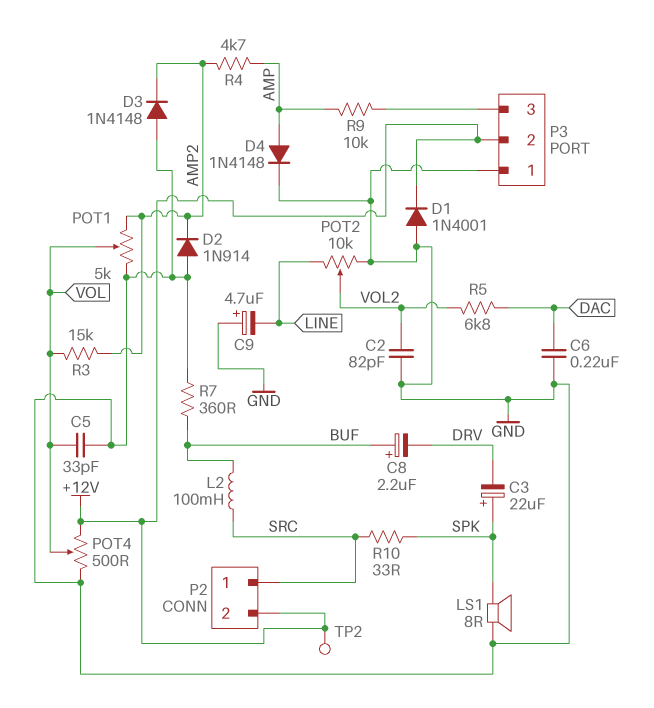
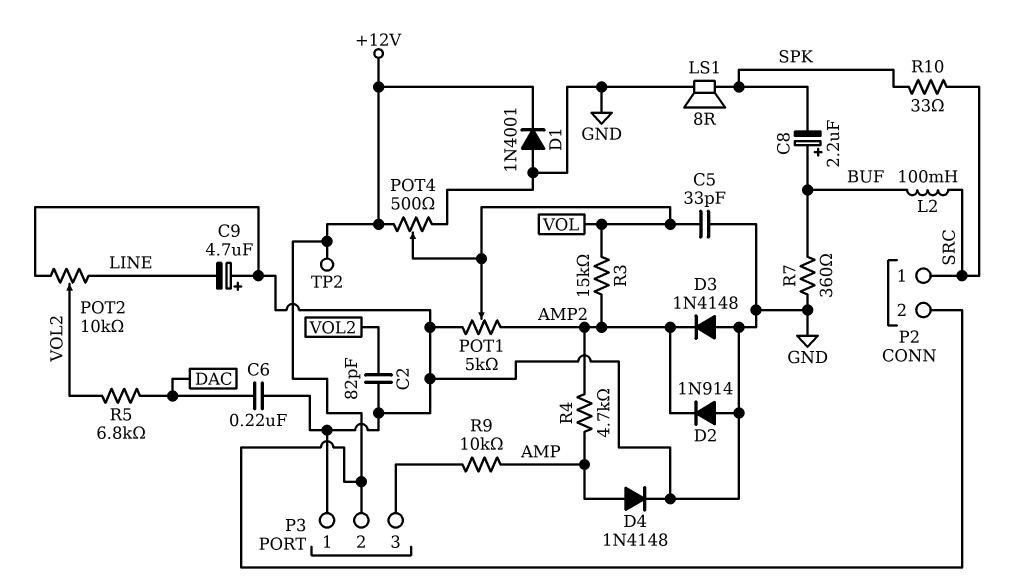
C3: 22uF (plus SPK, minus DRV) -> none
C8: 2.2uF (plus BUF, minus DRV) -> 2.2uF (plus BUF, minus SPK)

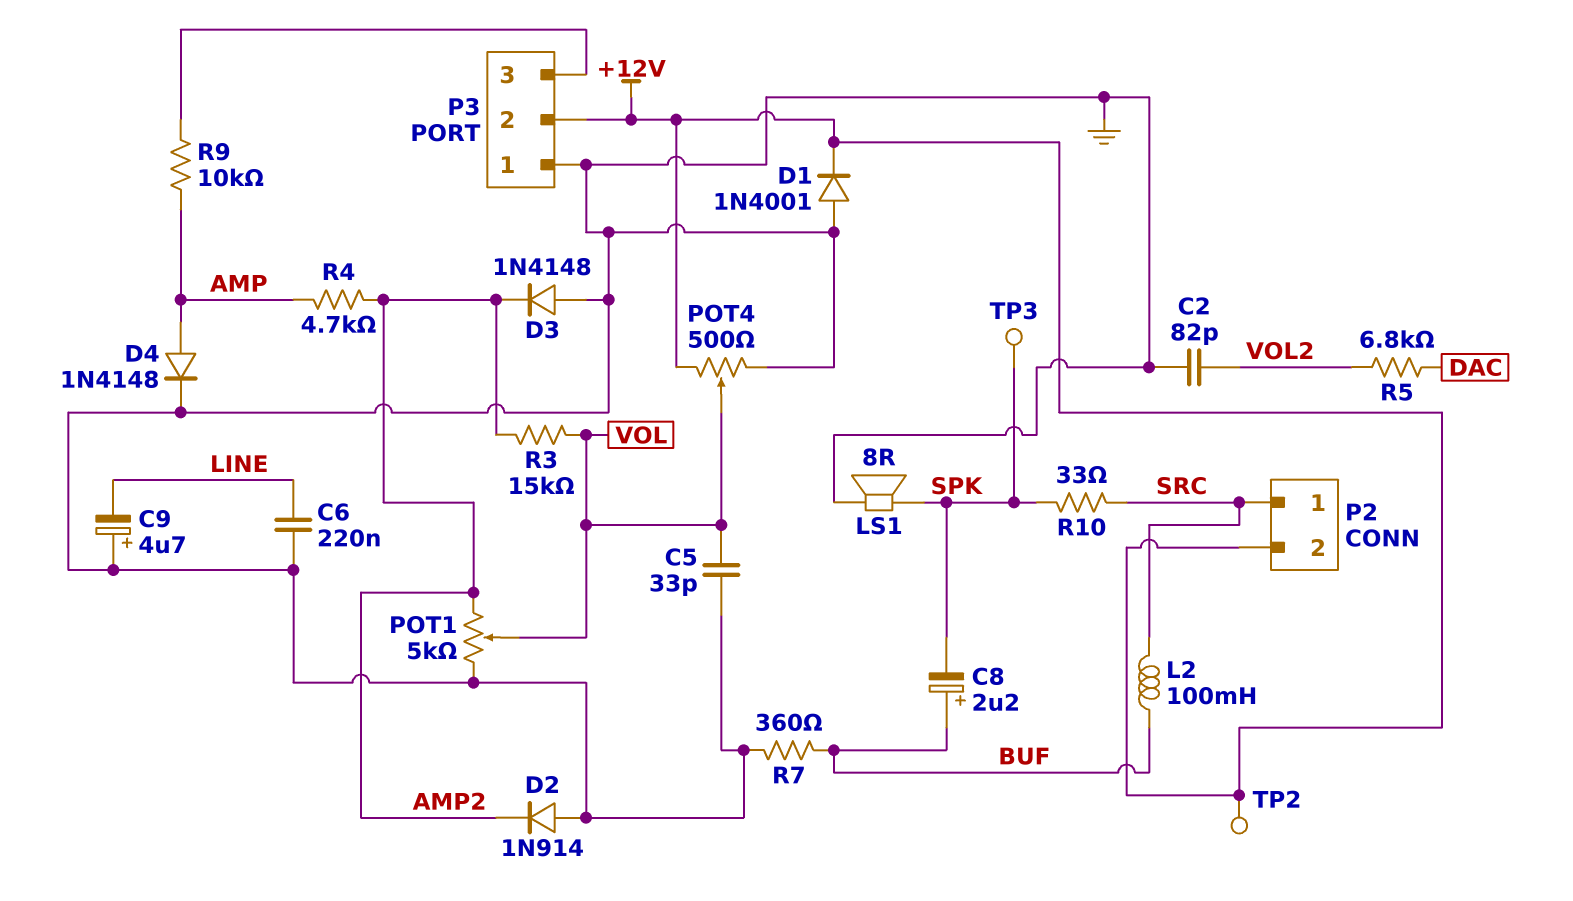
C6: 220nF (DAC, GND) -> 220nF (GND, LINE)
POT2: 10k (GND, LINE, wiper VOL2) -> none
TP3: none -> test point (SPK)

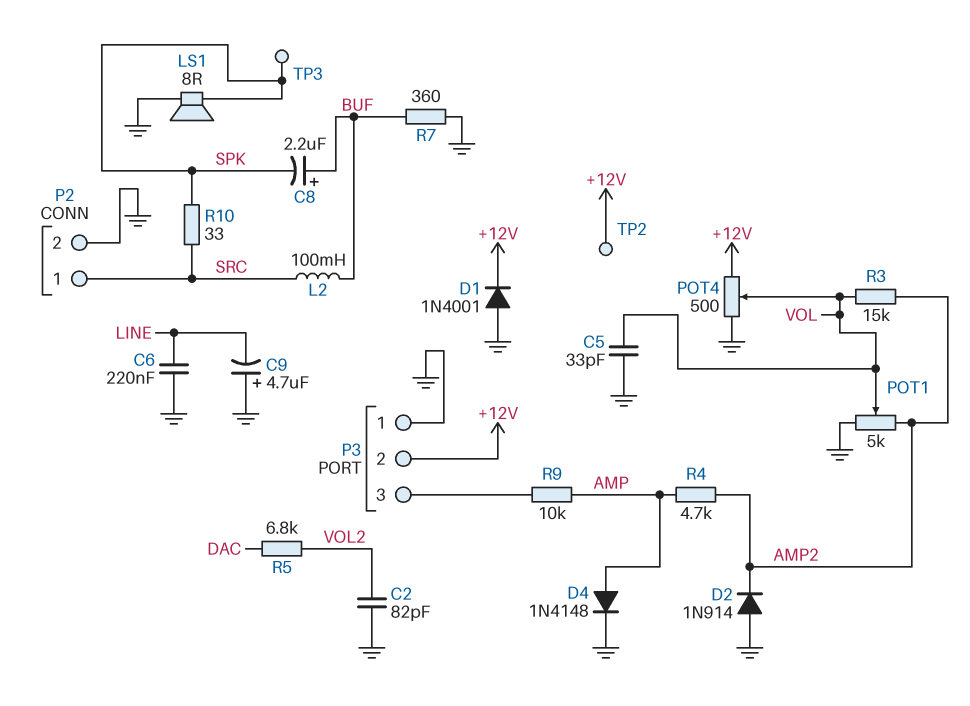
D3: diode 1N4148 (A GND, K AMP2) -> none
P2 pin 2: +12V -> GND

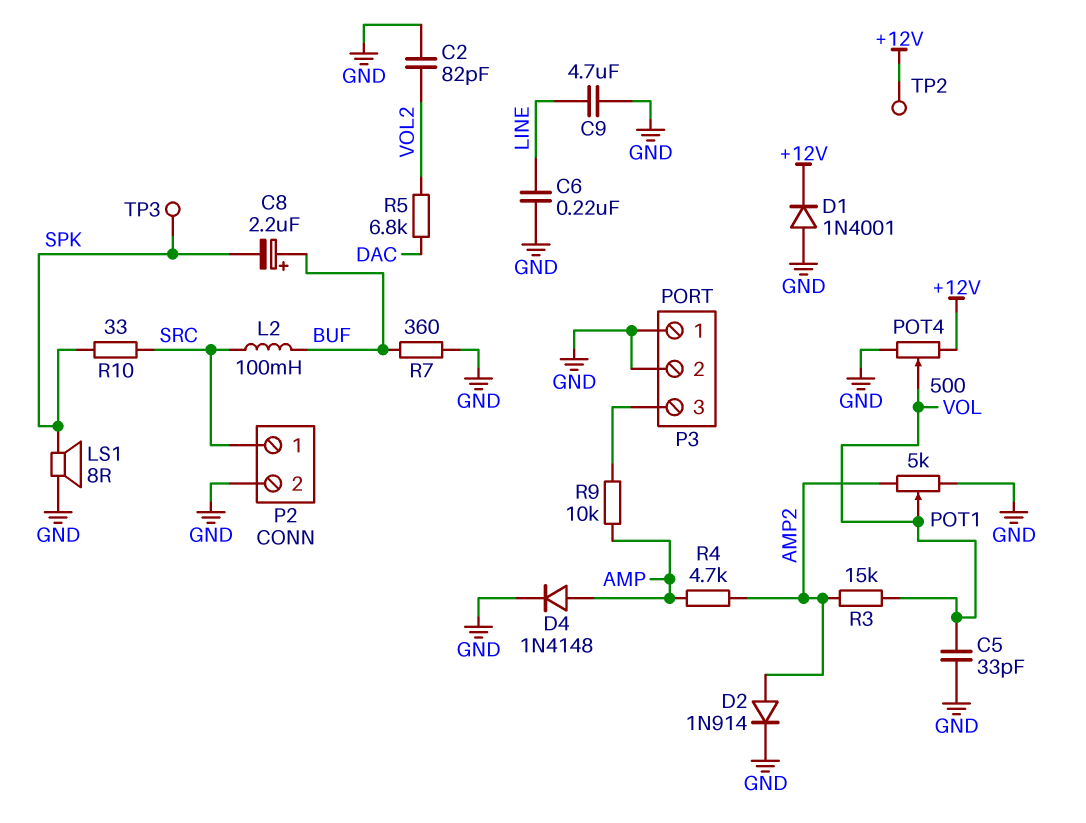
C9: 4.7uF (plus GND, minus LINE) -> 4.7uF (GND, LINE)
D2: diode 1N914 (A GND, K AMP2) -> diode 1N914 (A AMP2, K GND)
P3 pin 2: +12V -> GND

